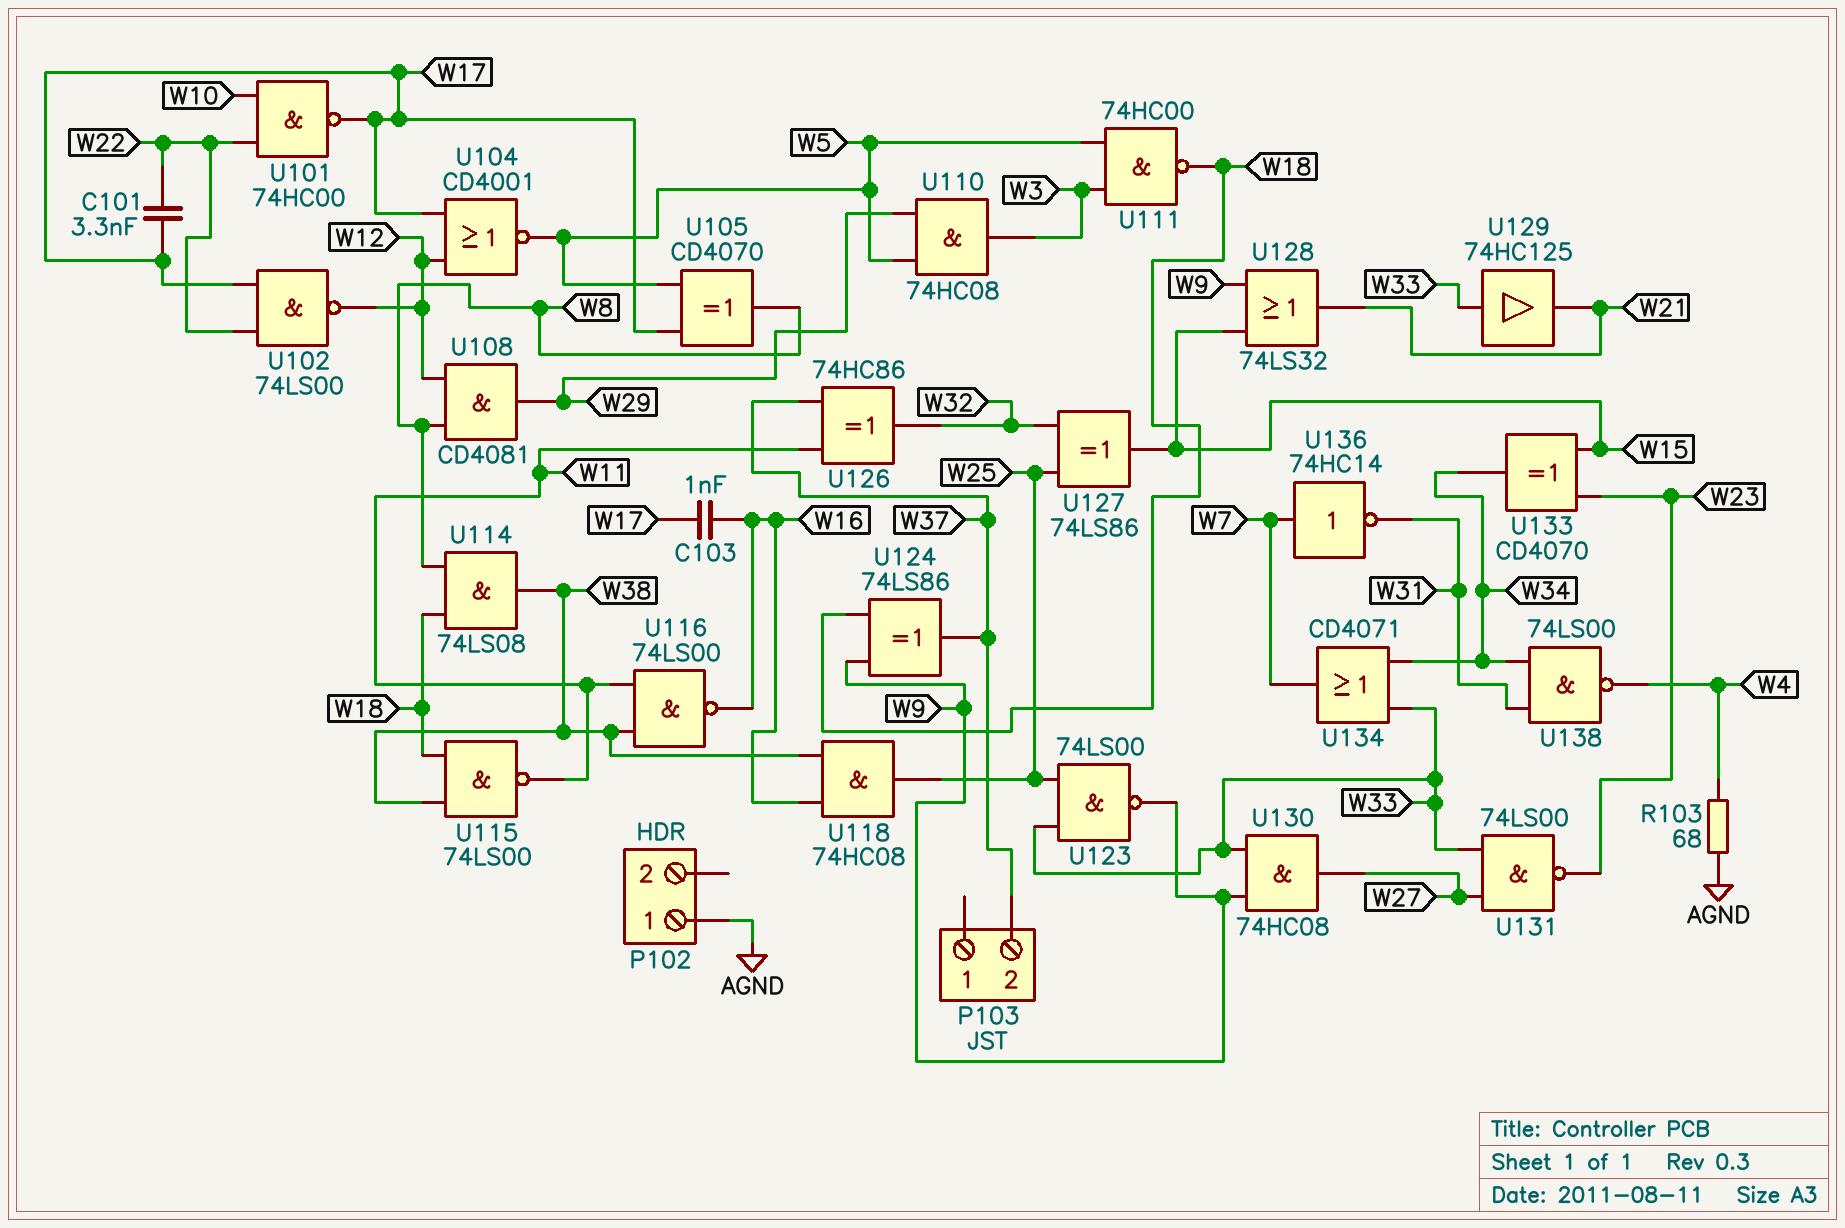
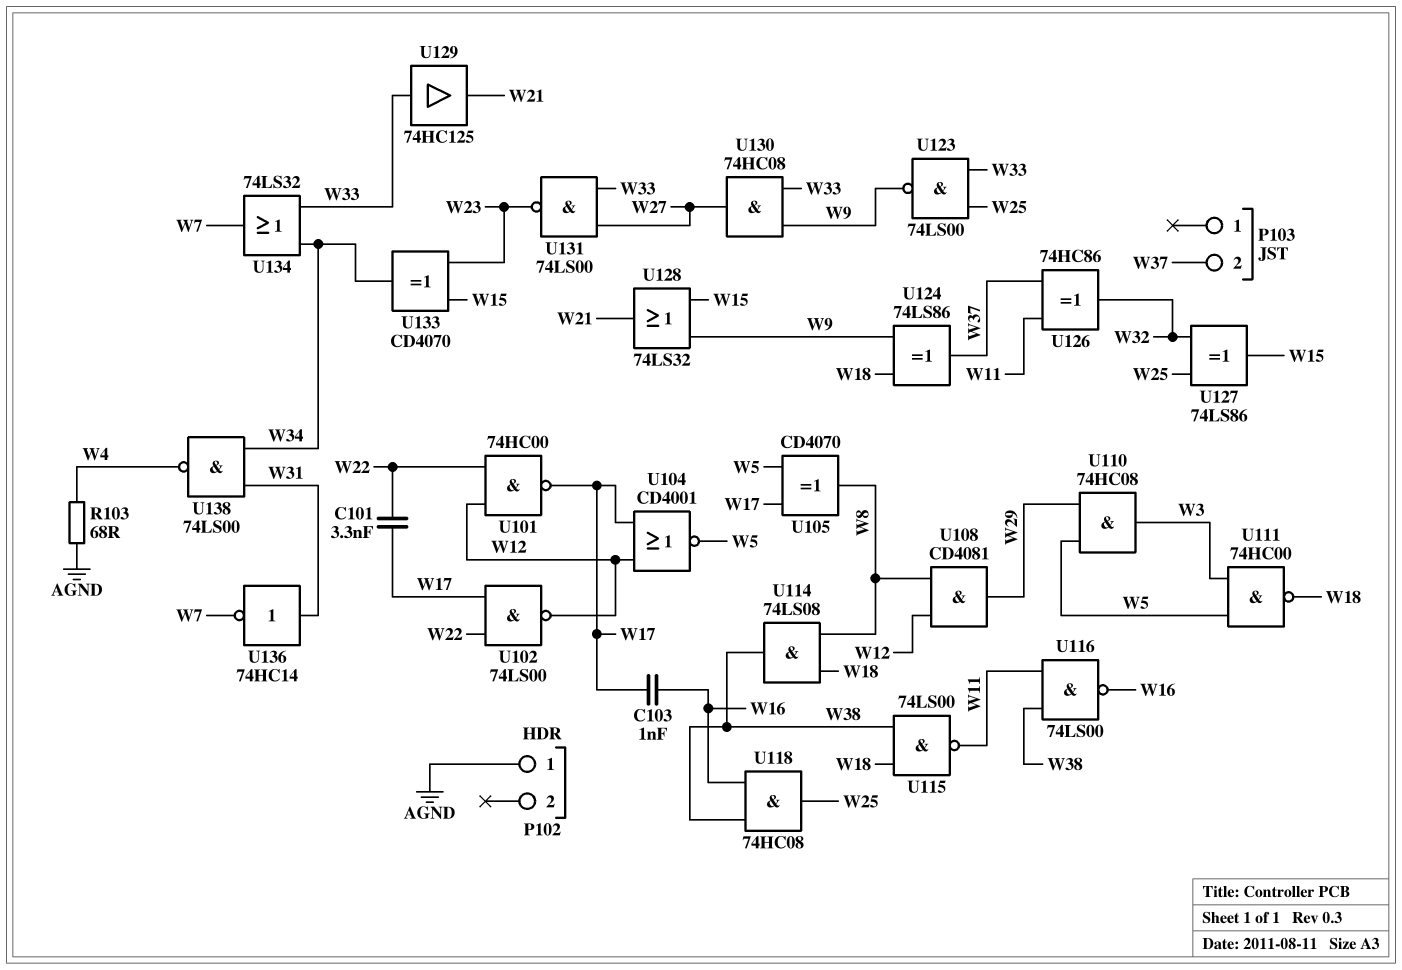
U101: NAND 74HC00 (in W10, in W22, out W17) -> NAND 74HC00 (in W12, in W22, out W17)
U134: OR CD4071 (in W33, in W34, out W7) -> OR 74LS32 (in W33, in W34, out W7)
U136: NOT 74HC14 (in W7, out W31) -> NOT 74HC14 (in W31, out W7)

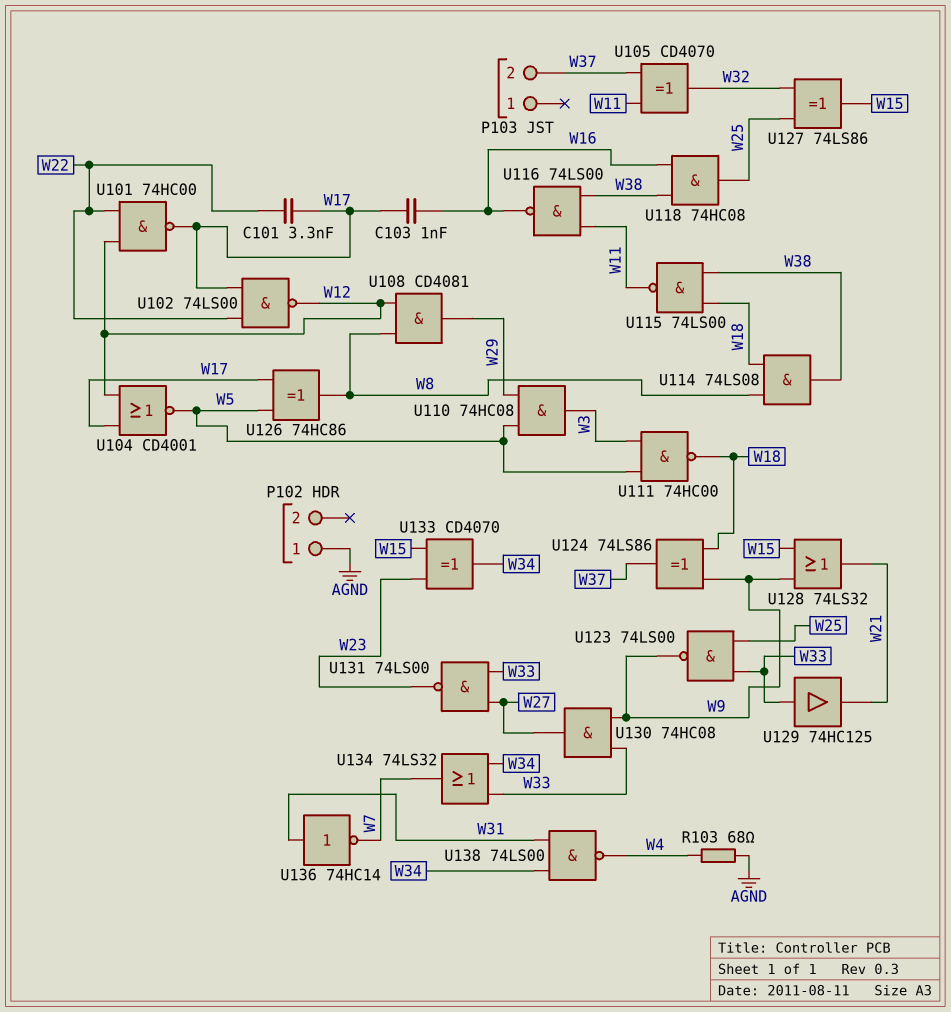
U105: XOR CD4070 (in W5, in W17, out W8) -> XOR CD4070 (in W11, in W37, out W32)
U126: XOR 74HC86 (in W11, in W37, out W32) -> XOR 74HC86 (in W5, in W17, out W8)

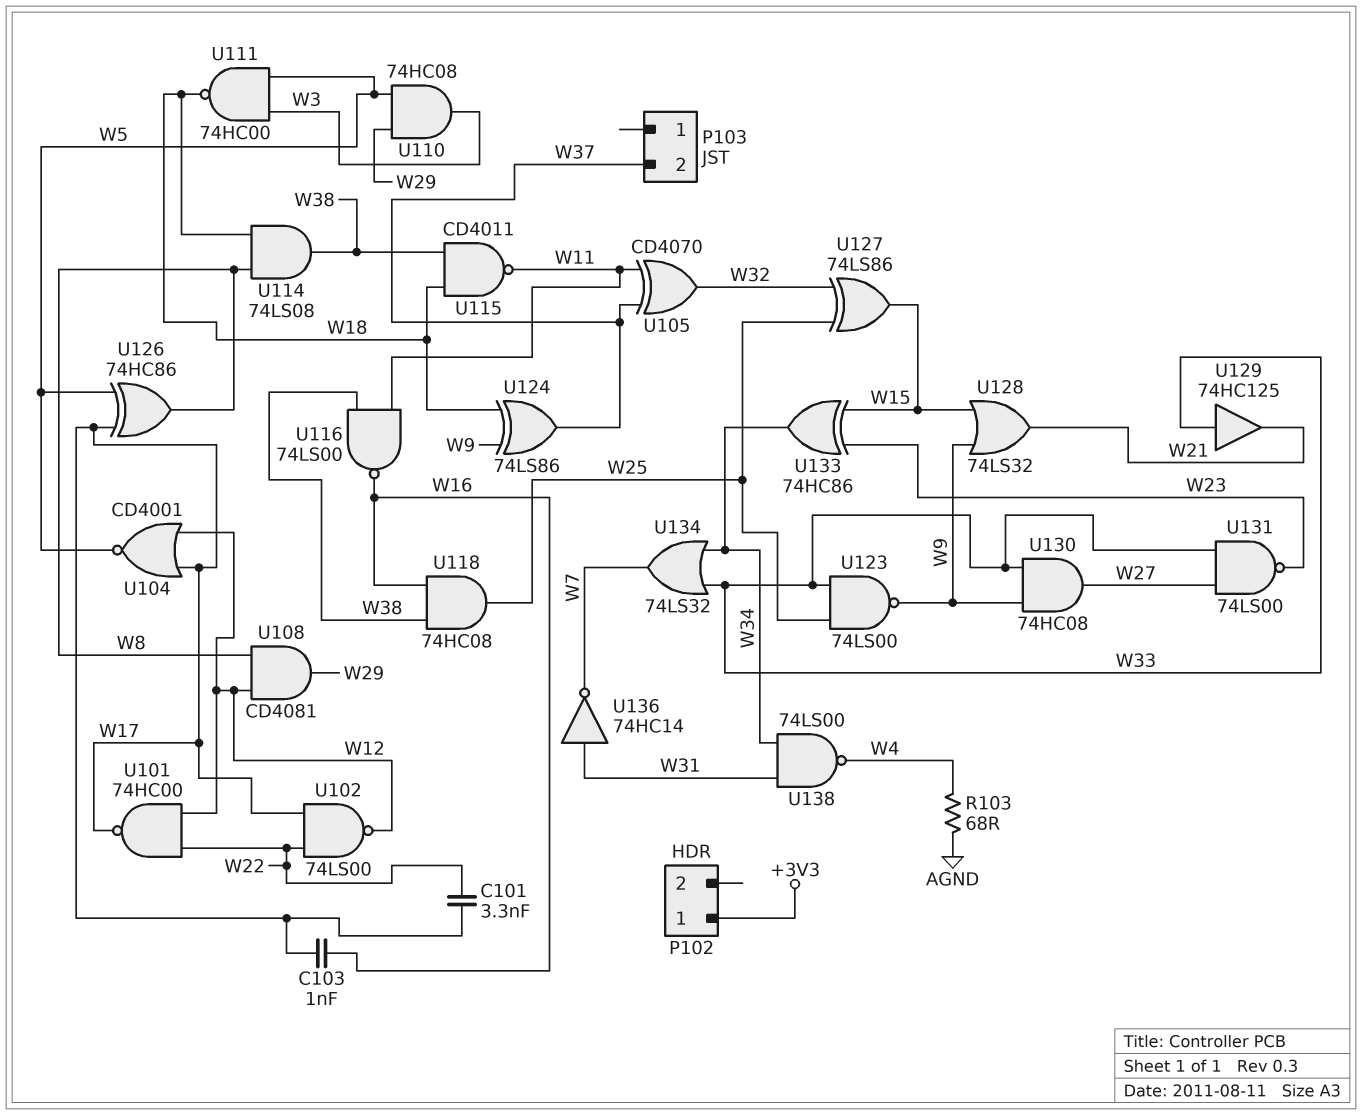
P102 pin 1: AGND -> +3V3
U115: NAND 74LS00 (in W18, in W38, out W11) -> NAND CD4011 (in W18, in W38, out W11)
U133: XOR CD4070 (in W15, in W23, out W34) -> XOR 74HC86 (in W15, in W23, out W34)

